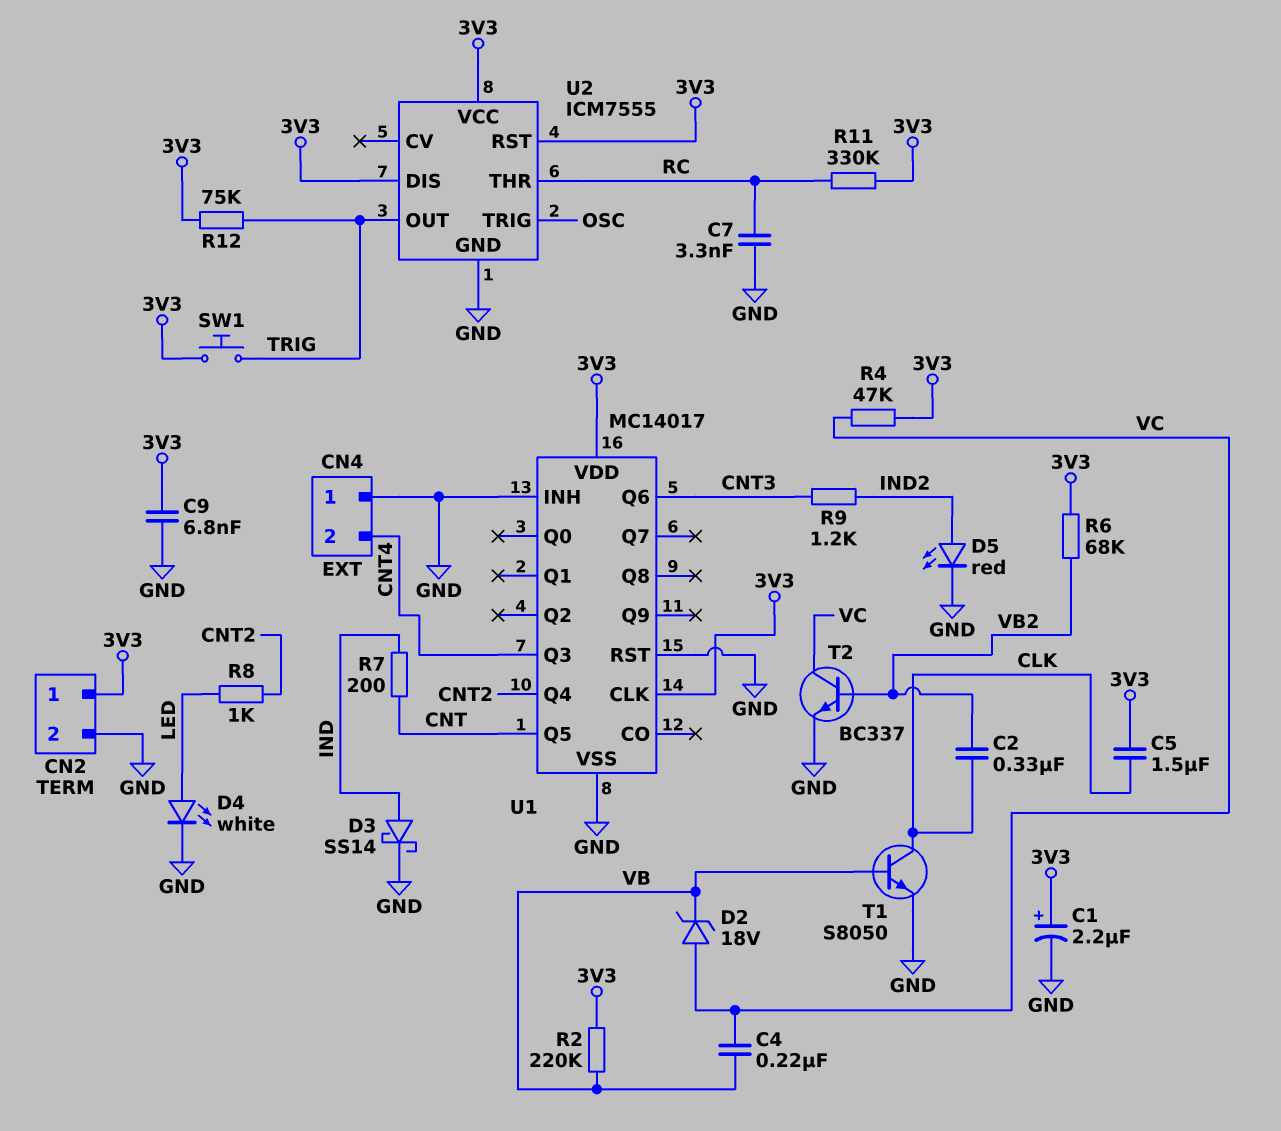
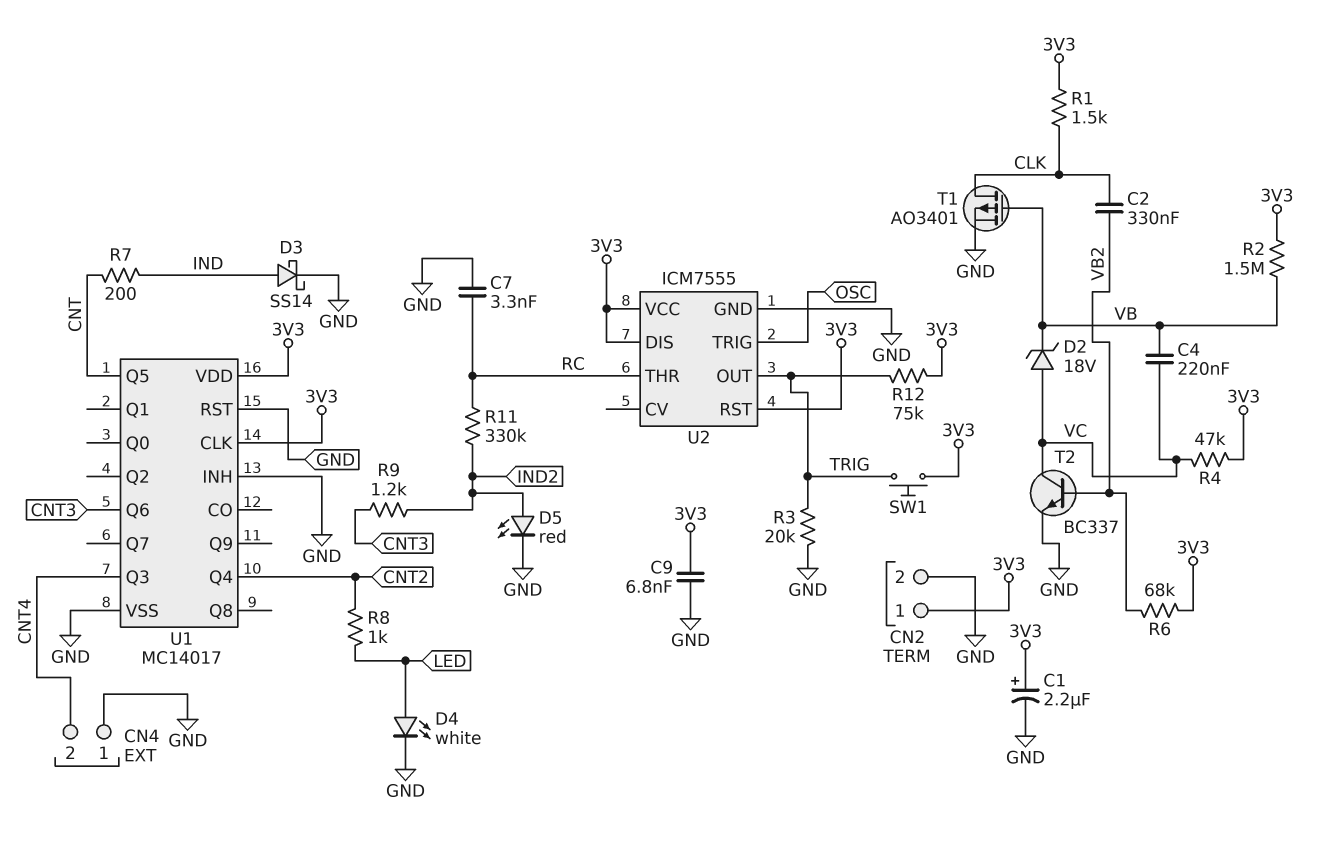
C5: 1.5uF (3V3, CLK) -> none
R1: none -> 1.5k (3V3, CLK)
R2: 220k (3V3, VB) -> 1.5M (3V3, VB)
R3: none -> 20k (GND, TRIG)
R11: 330k (3V3, RC) -> 330k (IND2, RC)
T1: NPN S8050 (B VB, C CLK, E GND) -> PMOS AO3401 (G VB, D CLK, S GND)

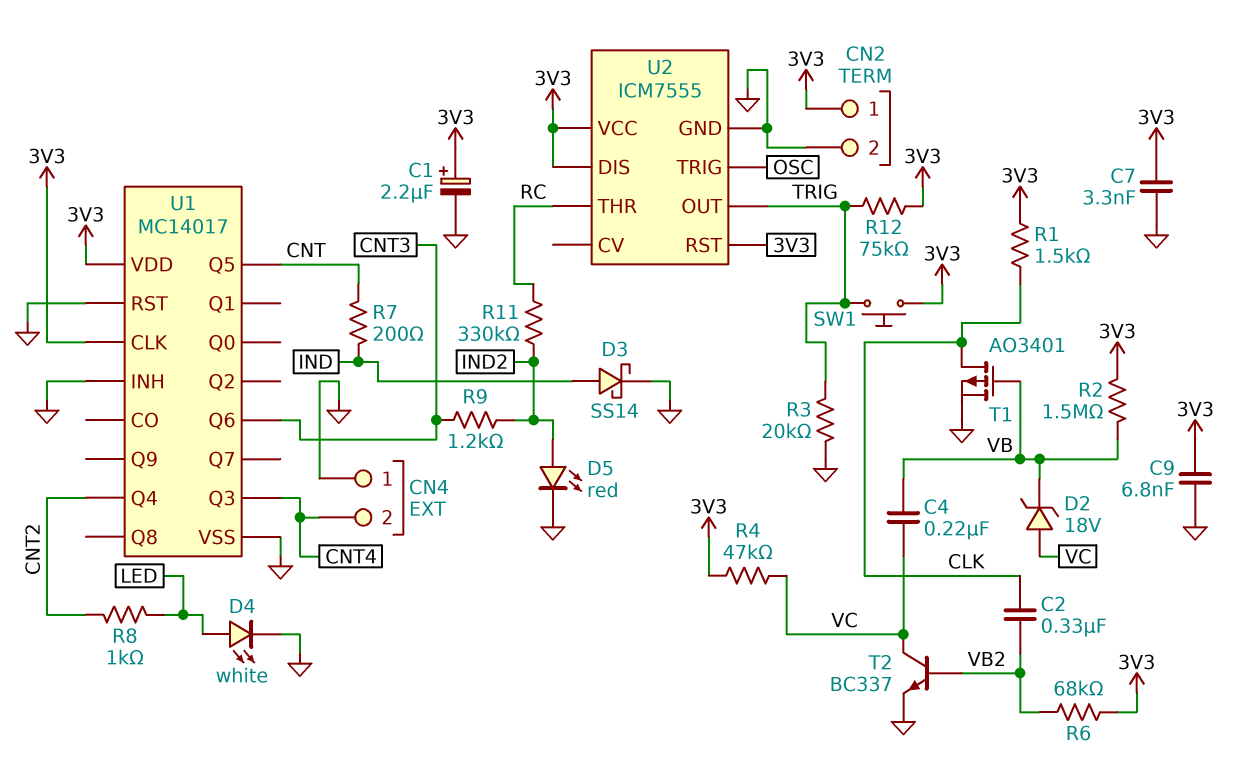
C7: 3.3nF (GND, RC) -> 3.3nF (3V3, GND)

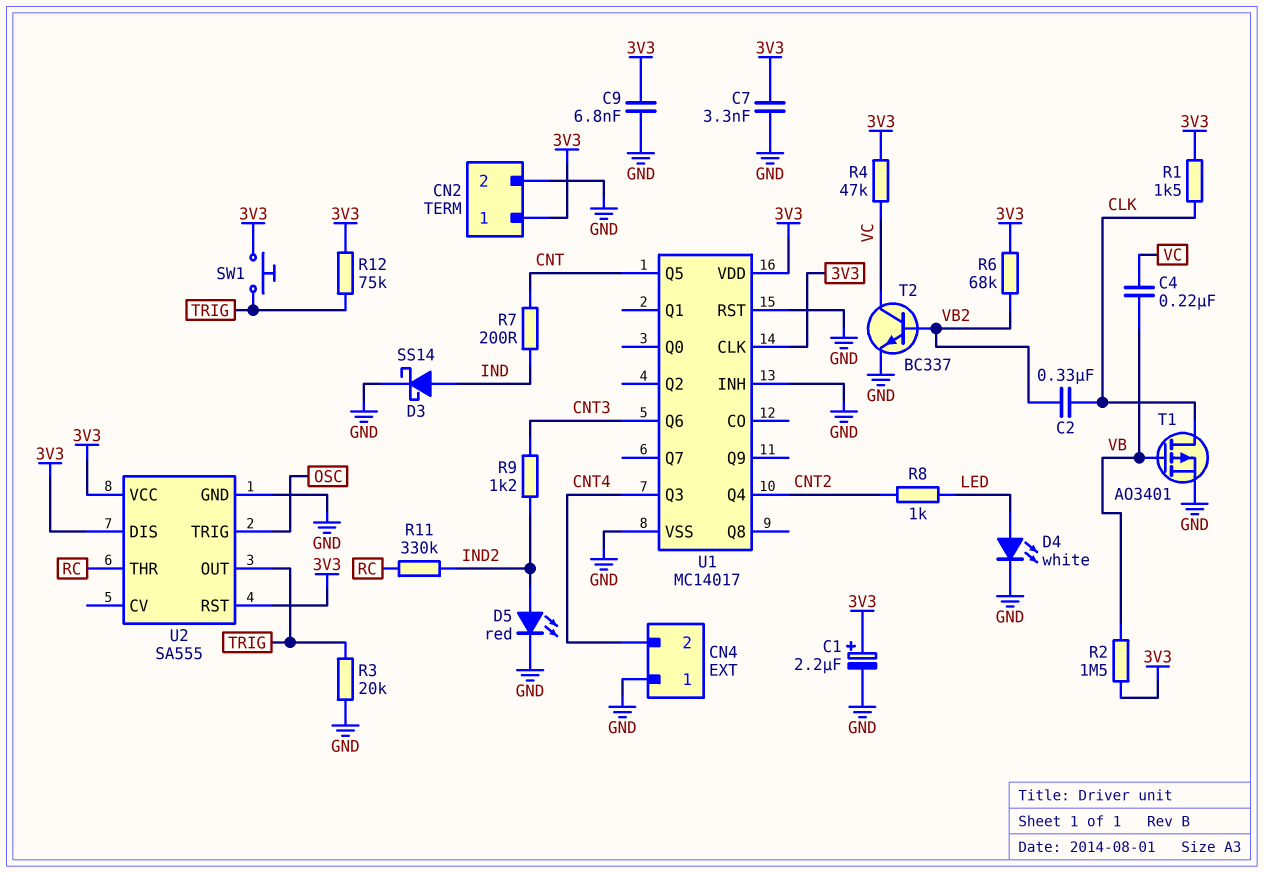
D2: zener 18V (A VC, K VB) -> none
U2: ICM7555 -> SA555

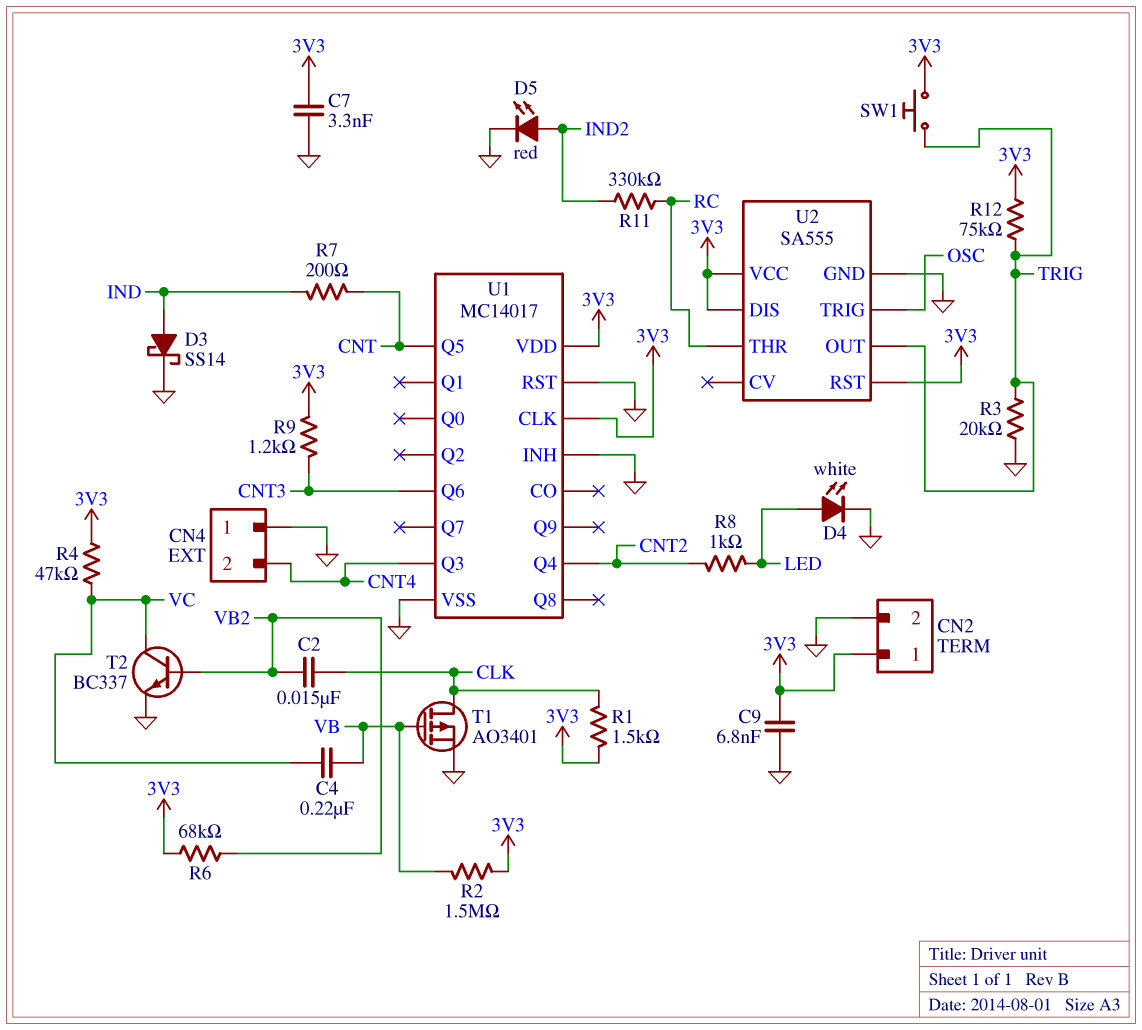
C1: 2.2uF (plus 3V3, minus GND) -> none
C2: 330nF (CLK, VB2) -> 15nF (CLK, VB2)
R9: 1.2k (CNT3, IND2) -> 1.2k (3V3, CNT3)

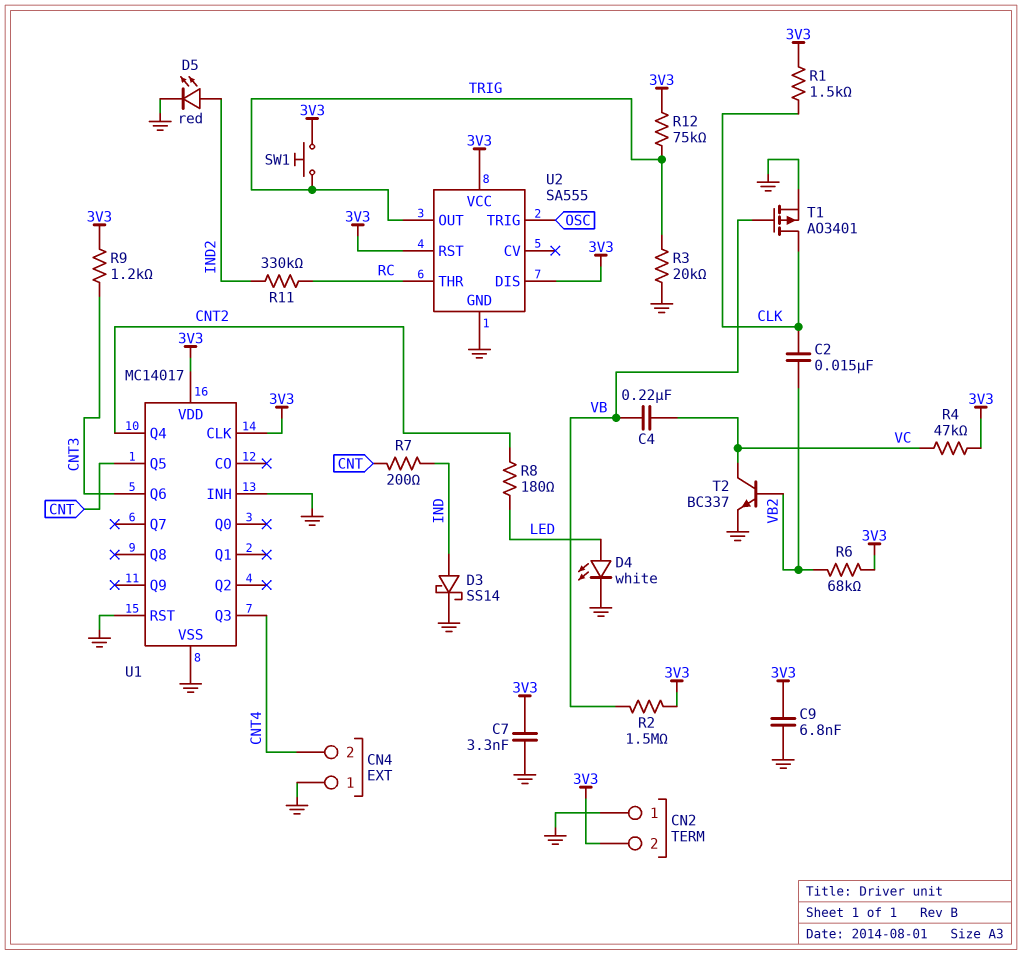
CN2 pin 1: 3V3 -> GND
CN2 pin 2: GND -> 3V3
R8: 1k (CNT2, LED) -> 180 (CNT2, LED)

